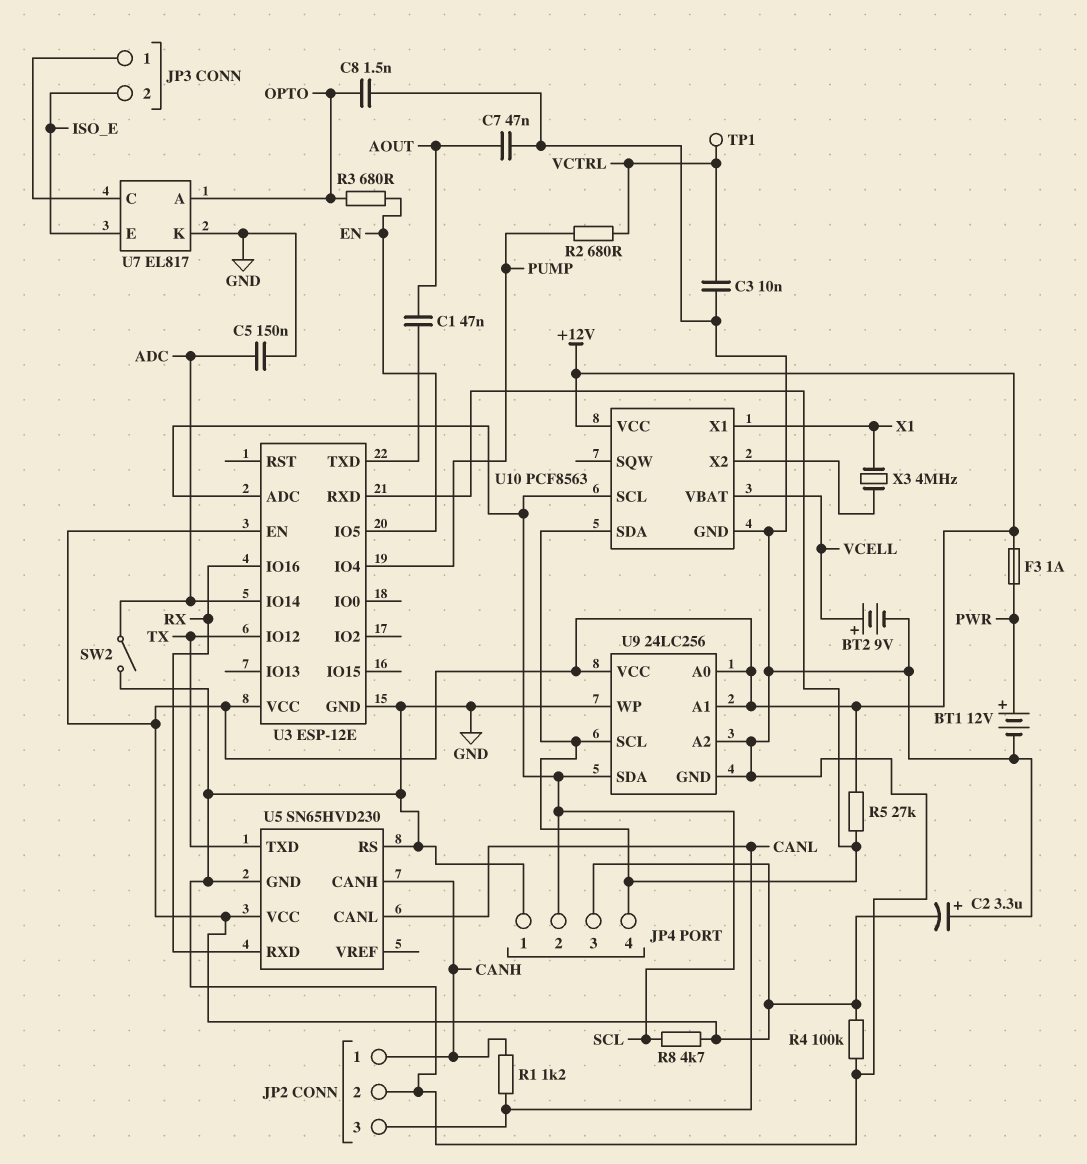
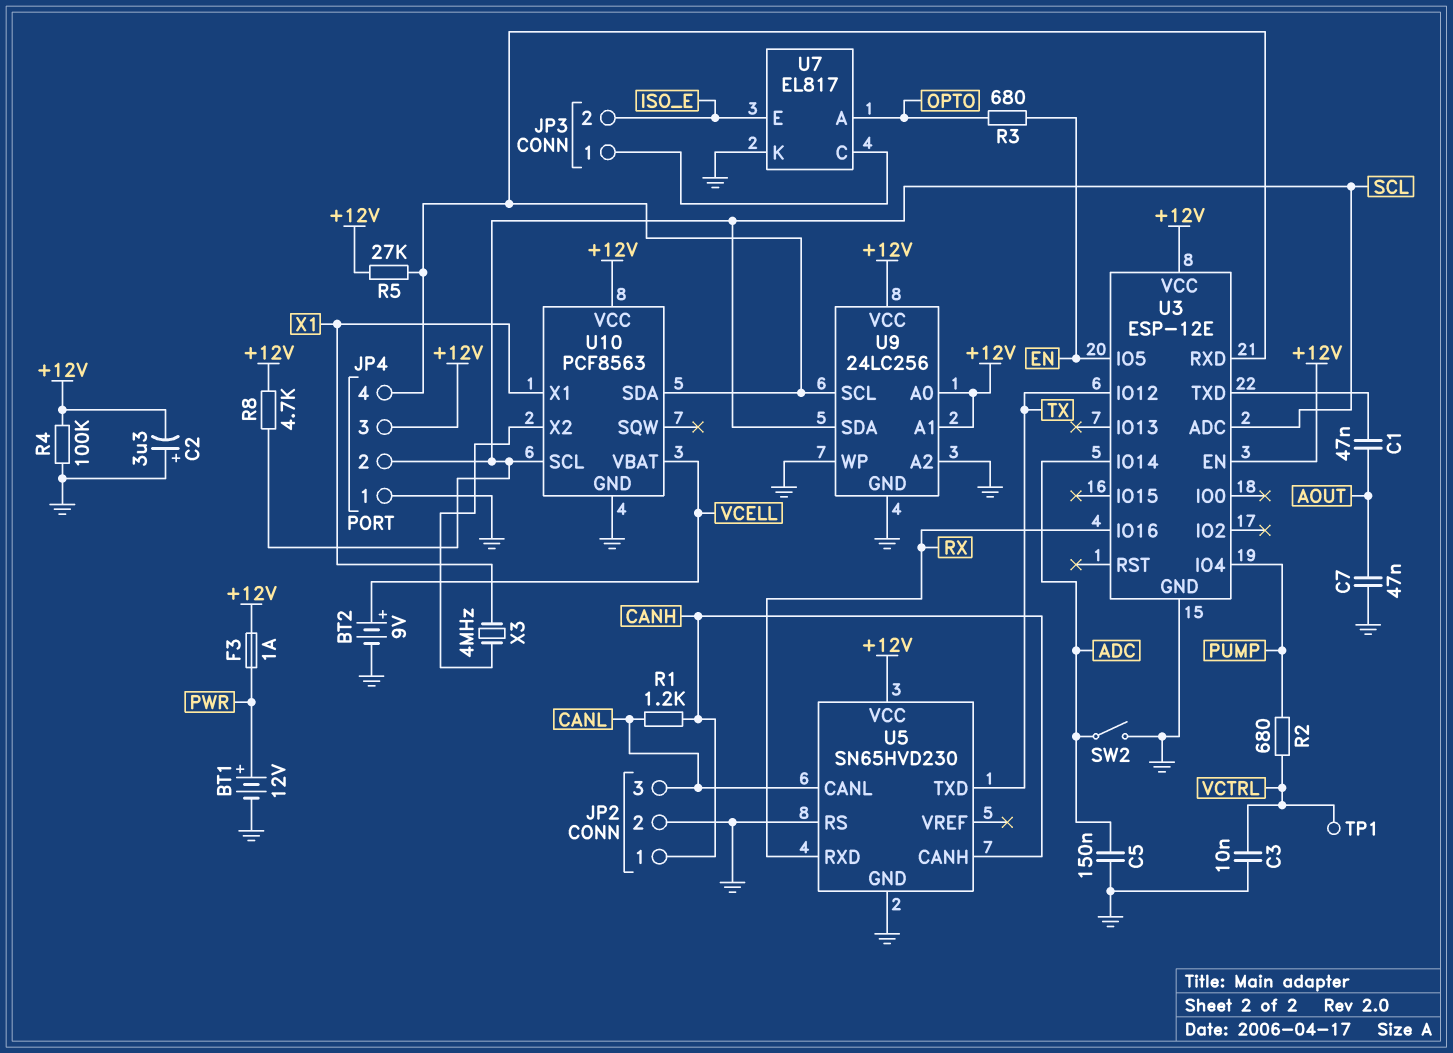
C8: 1.5nF (GND, OPTO) -> none

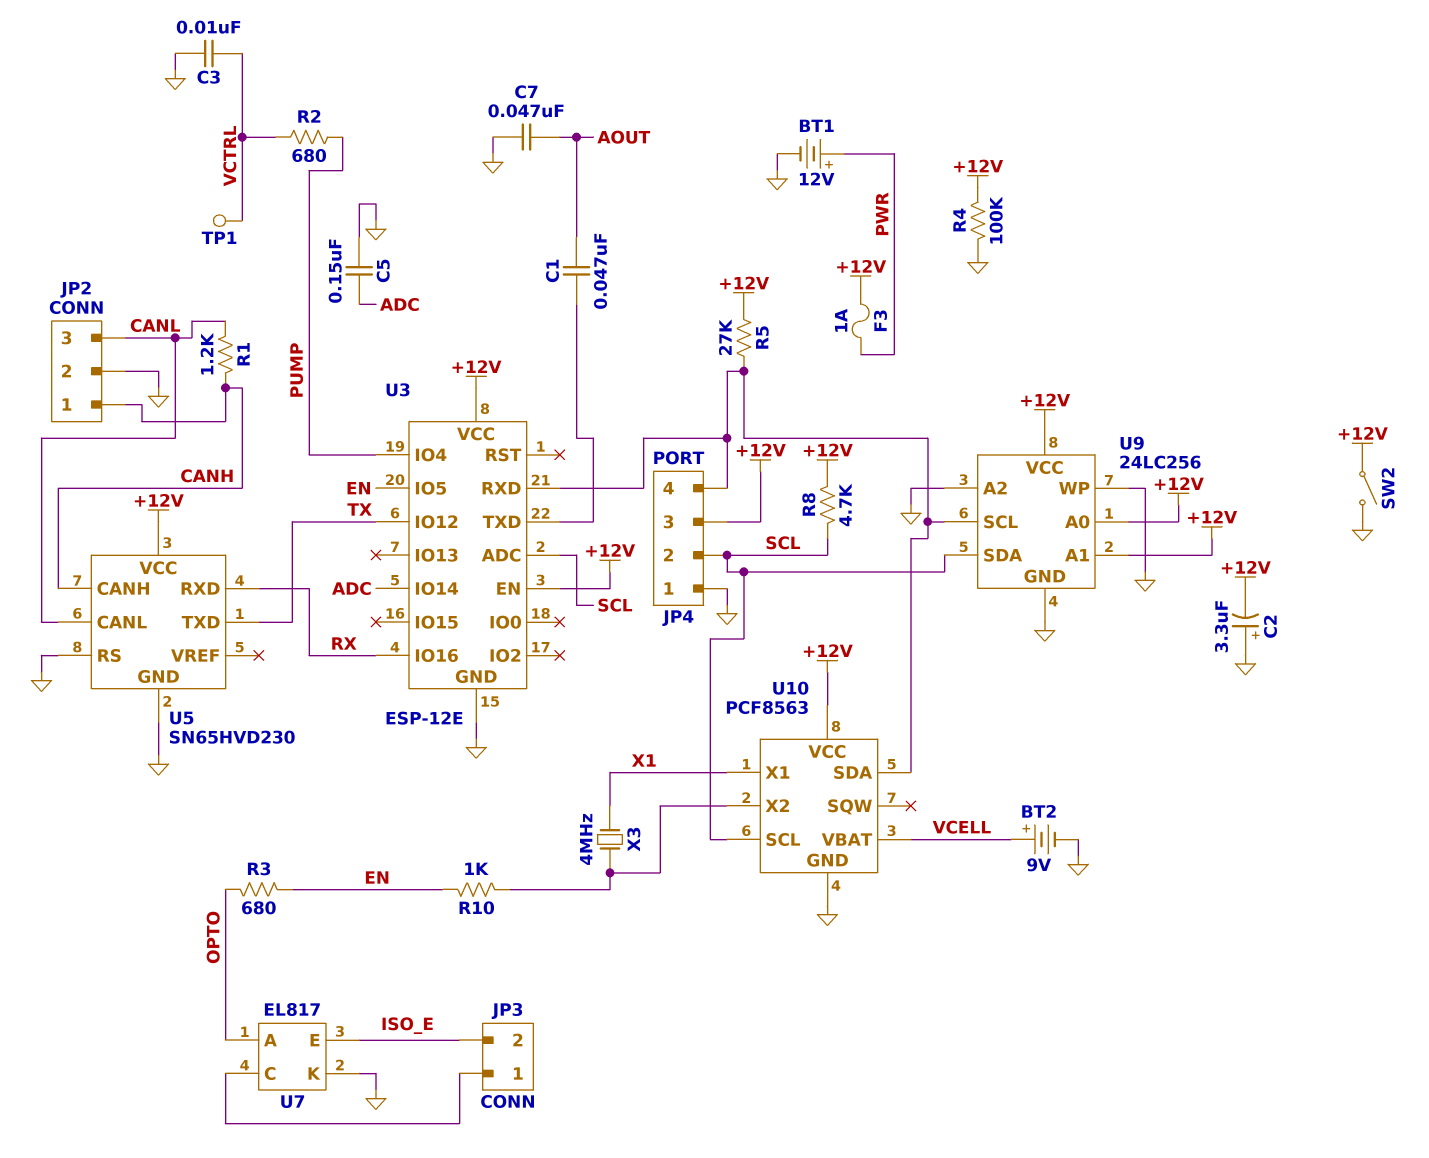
R10: none -> 1k (EN, U10/X2)
SW2: switch (ADC, GND) -> switch (+12V, GND)

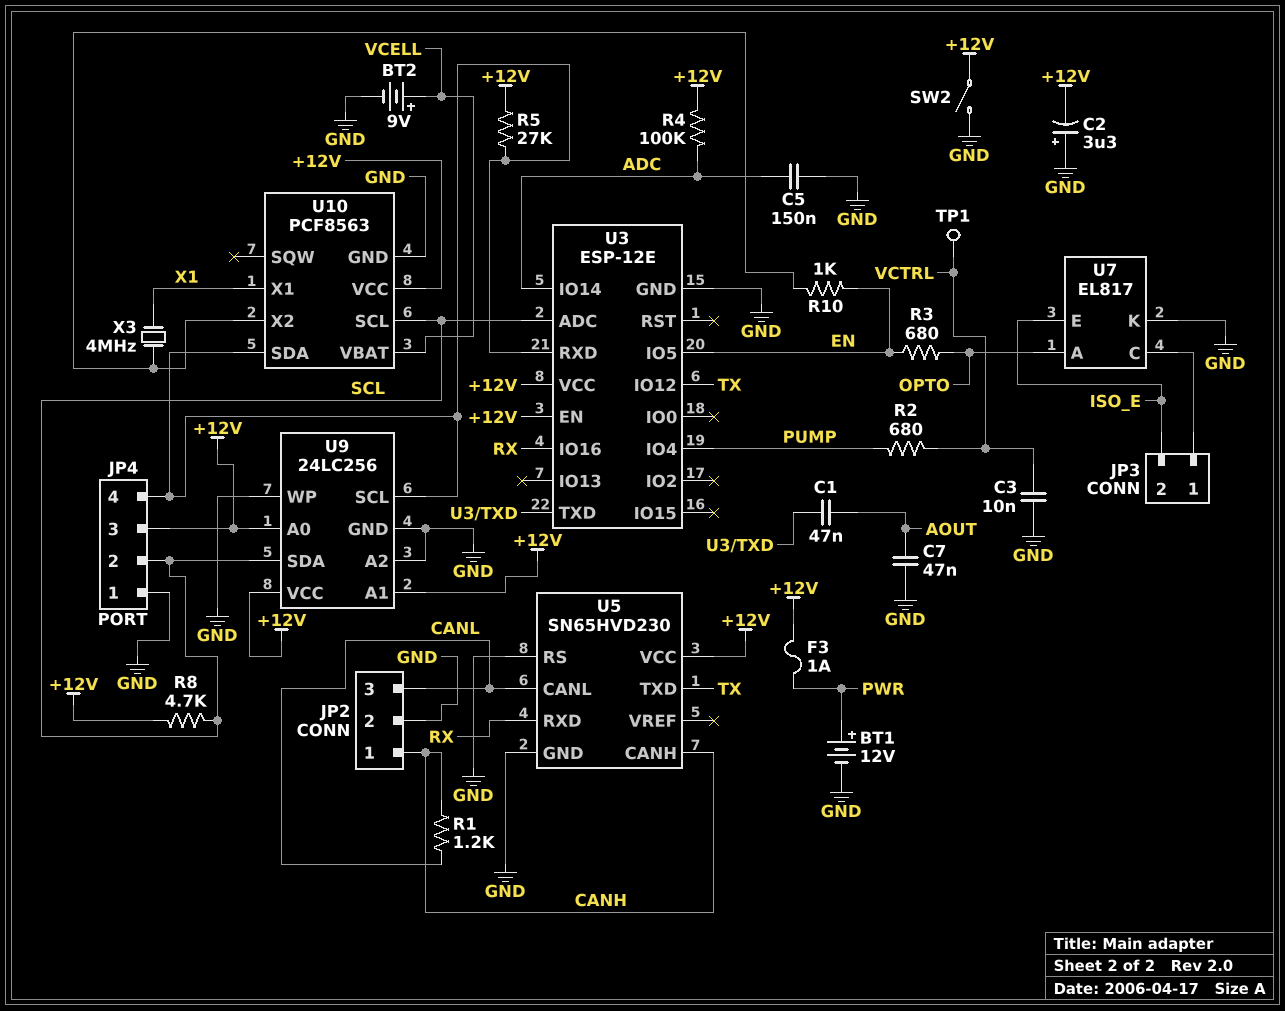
R4: 100k (+12V, GND) -> 100k (+12V, ADC)

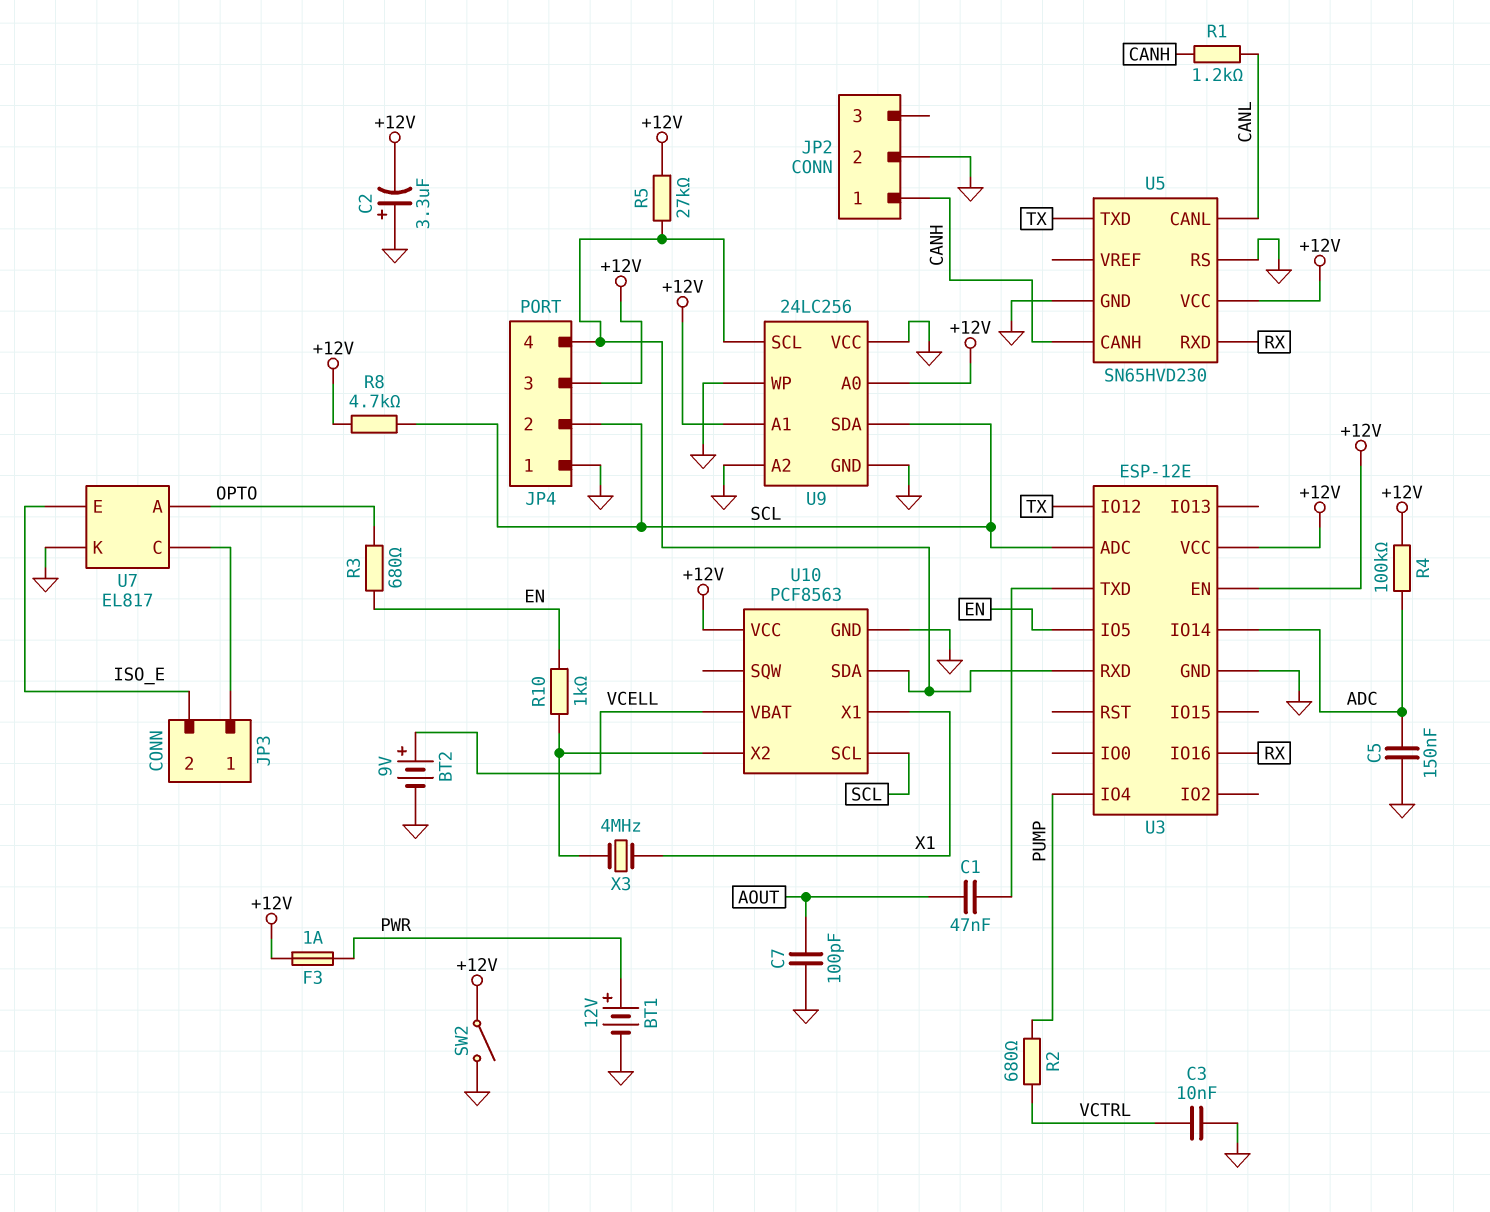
C7: 47nF (AOUT, GND) -> 100pF (AOUT, GND)
JP2 pin 3: CANL -> none
TP1: test point (VCTRL) -> none
U9 pin VCC: +12V -> GND

